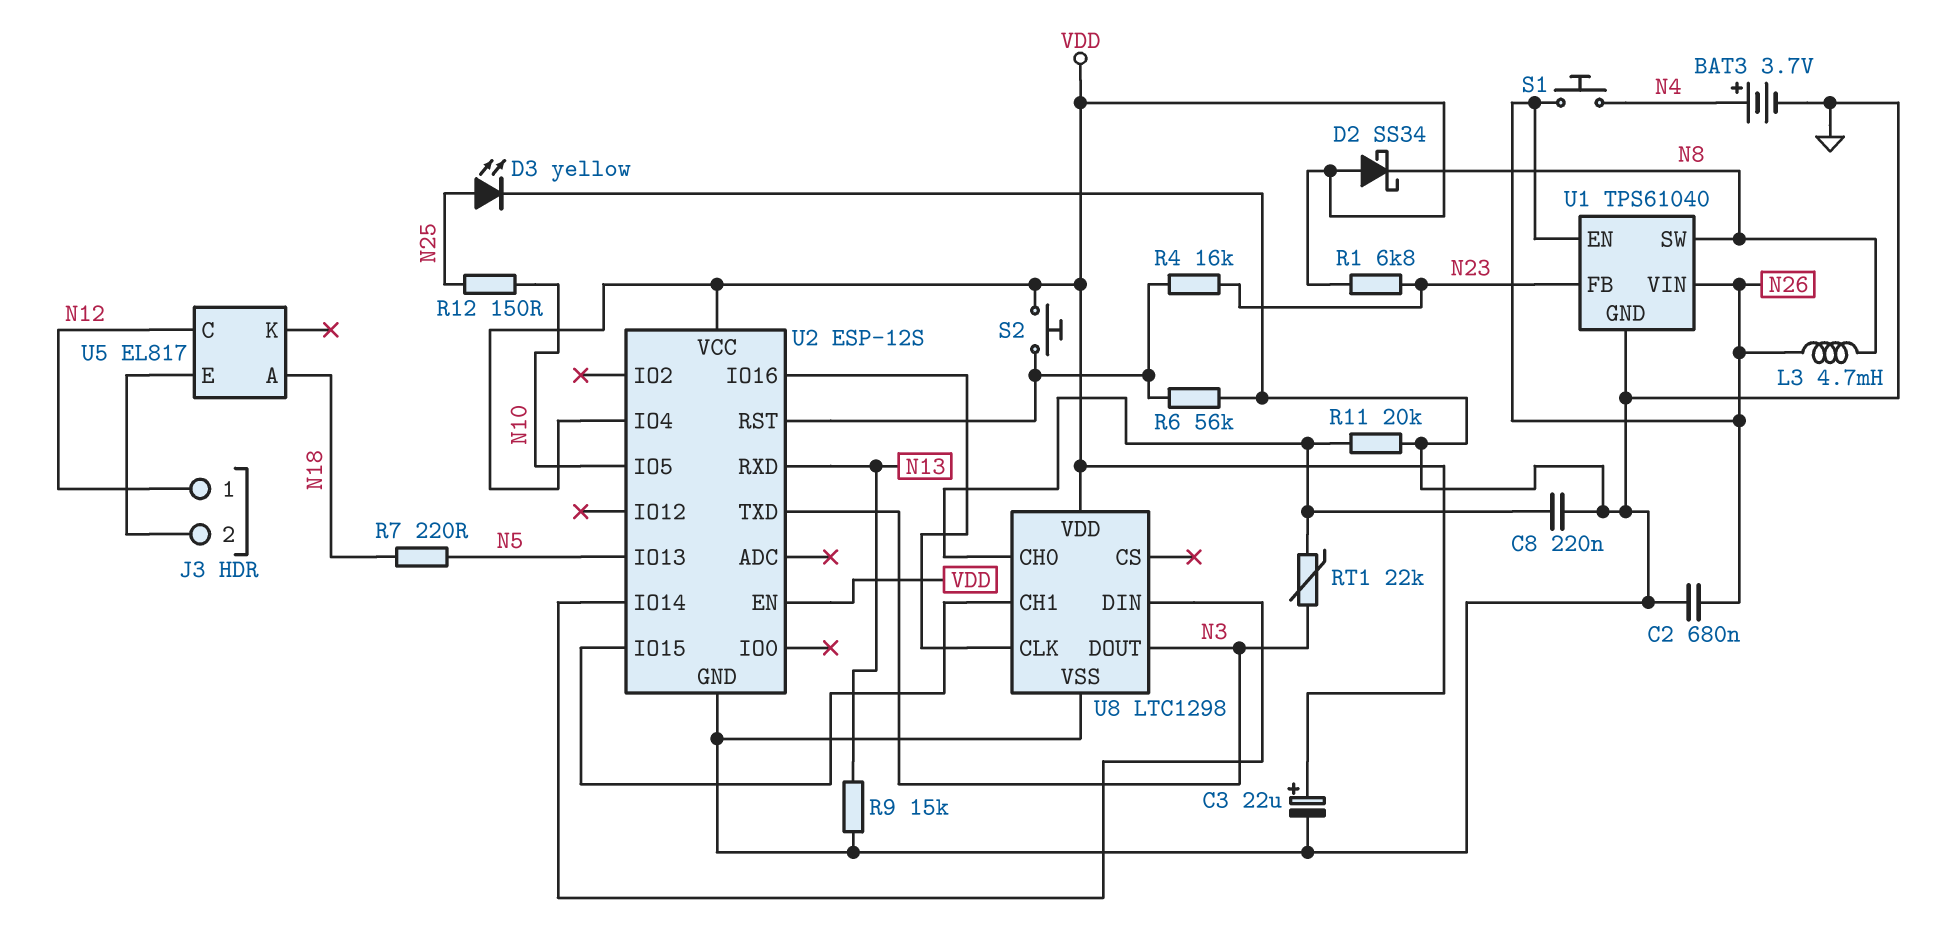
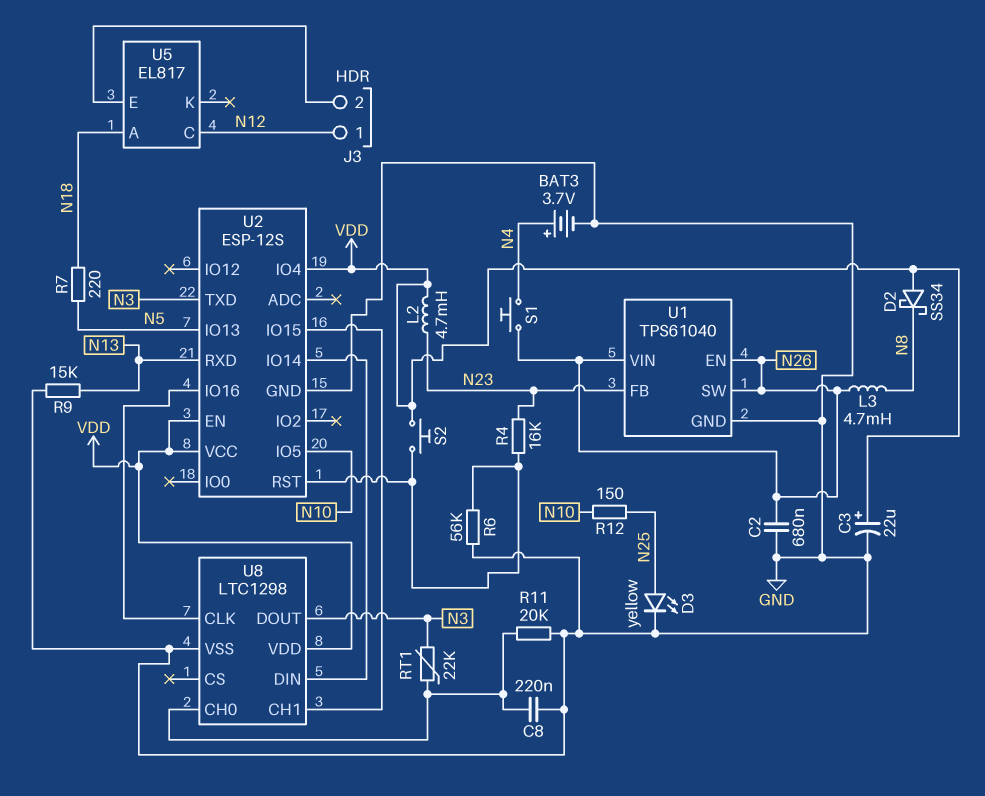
L2: none -> 4.7mH (N23, VDD)
R1: 6.8k (N23, VDD) -> none
U1 pin SW: N8 -> N26

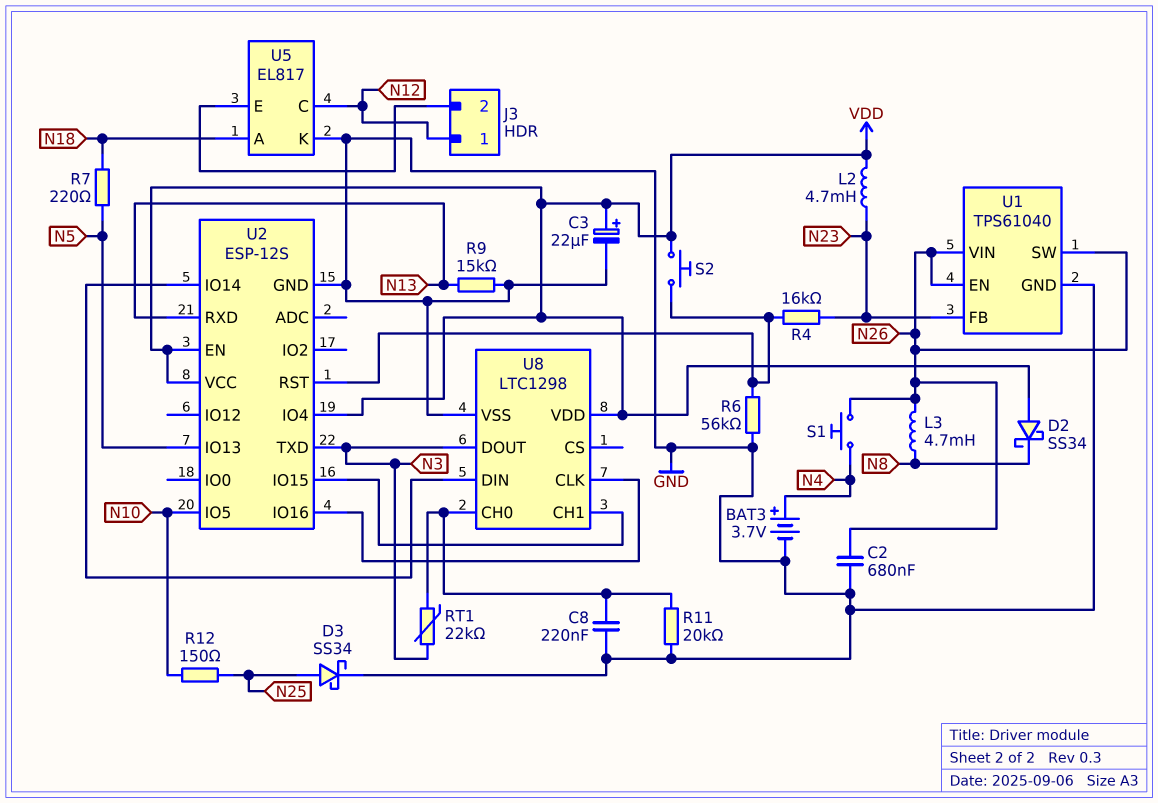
D3: LED yellow (A N25, K GND) -> schottky SS34 (A N25, K GND)
U5 pin K: none -> GND

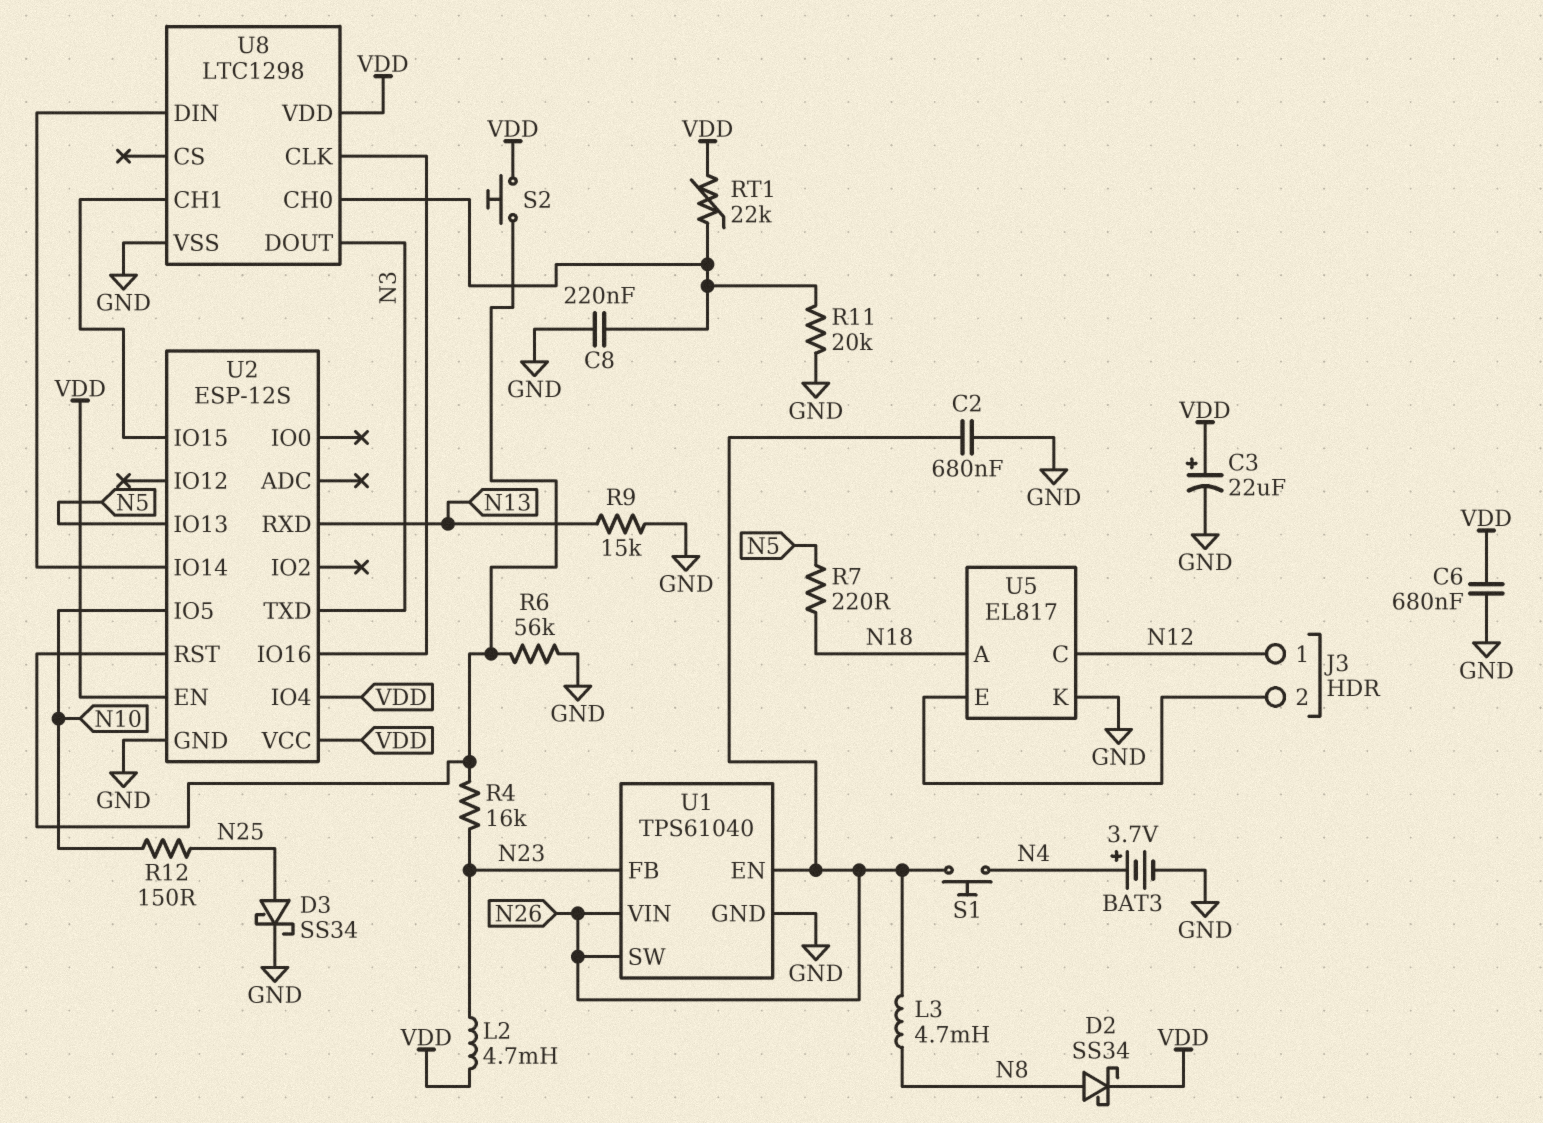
C6: none -> 680nF (GND, VDD)
D2: schottky SS34 (A VDD, K N8) -> schottky SS34 (A N8, K VDD)
RT1: 22k (N3, U8/CH0) -> 22k (U8/CH0, VDD)

